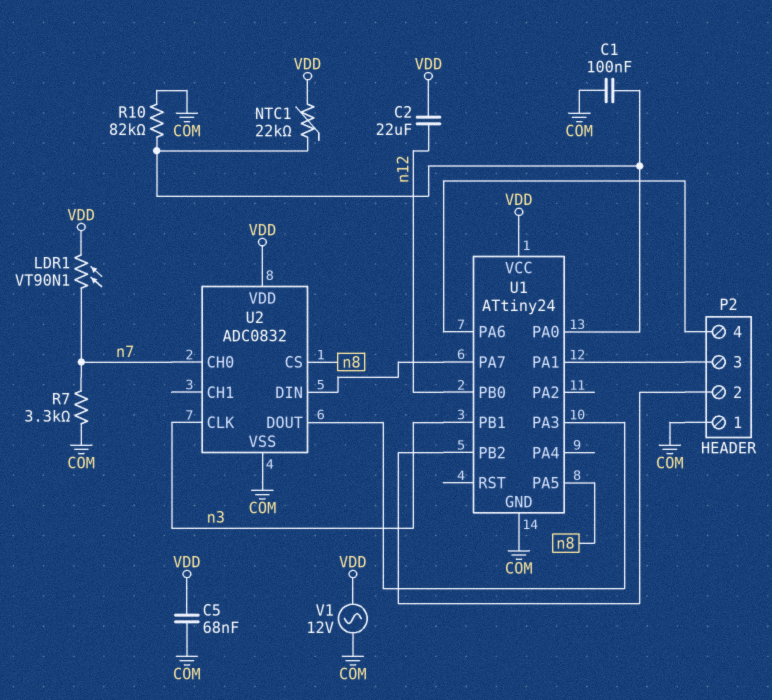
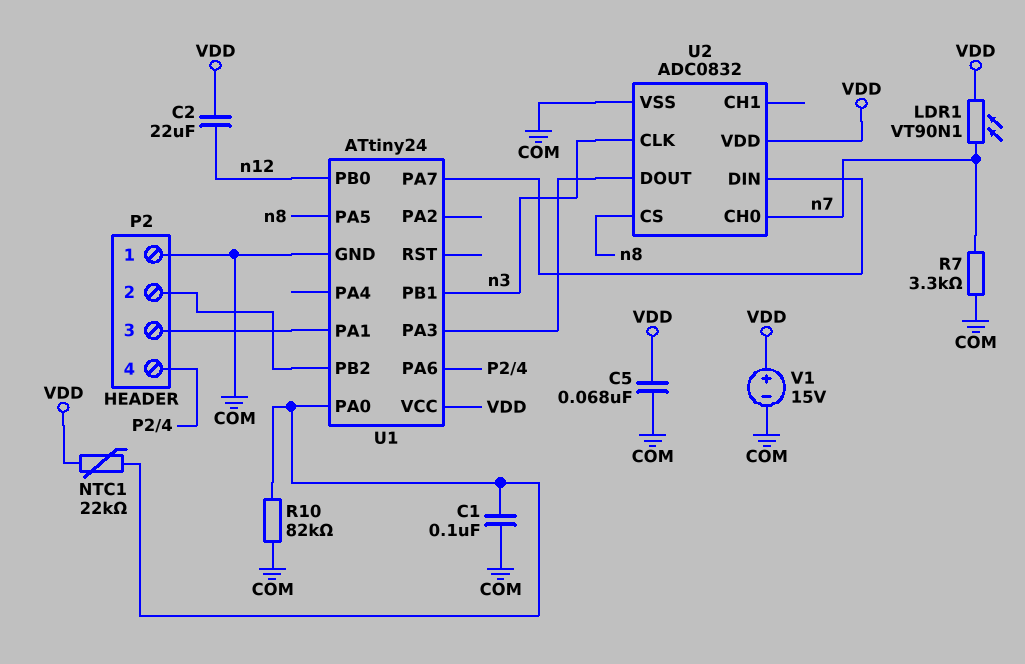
V1: AC 12V (COM, VDD) -> 15V (plus VDD, minus COM)

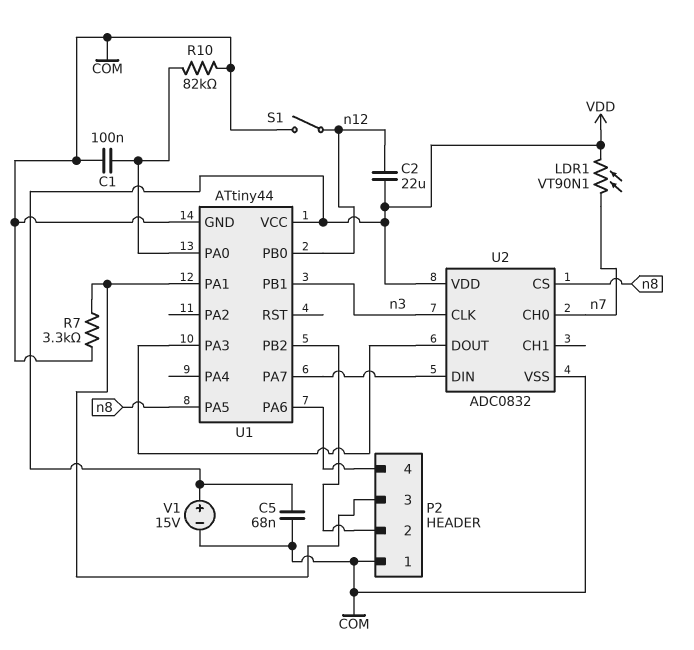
NTC1: 22k (U1/PA0, VDD) -> none
R7: 3.3k (COM, n7) -> 3.3k (COM, P2/3)
S1: none -> switch (COM, n12)
U1: ATtiny24 -> ATtiny44

